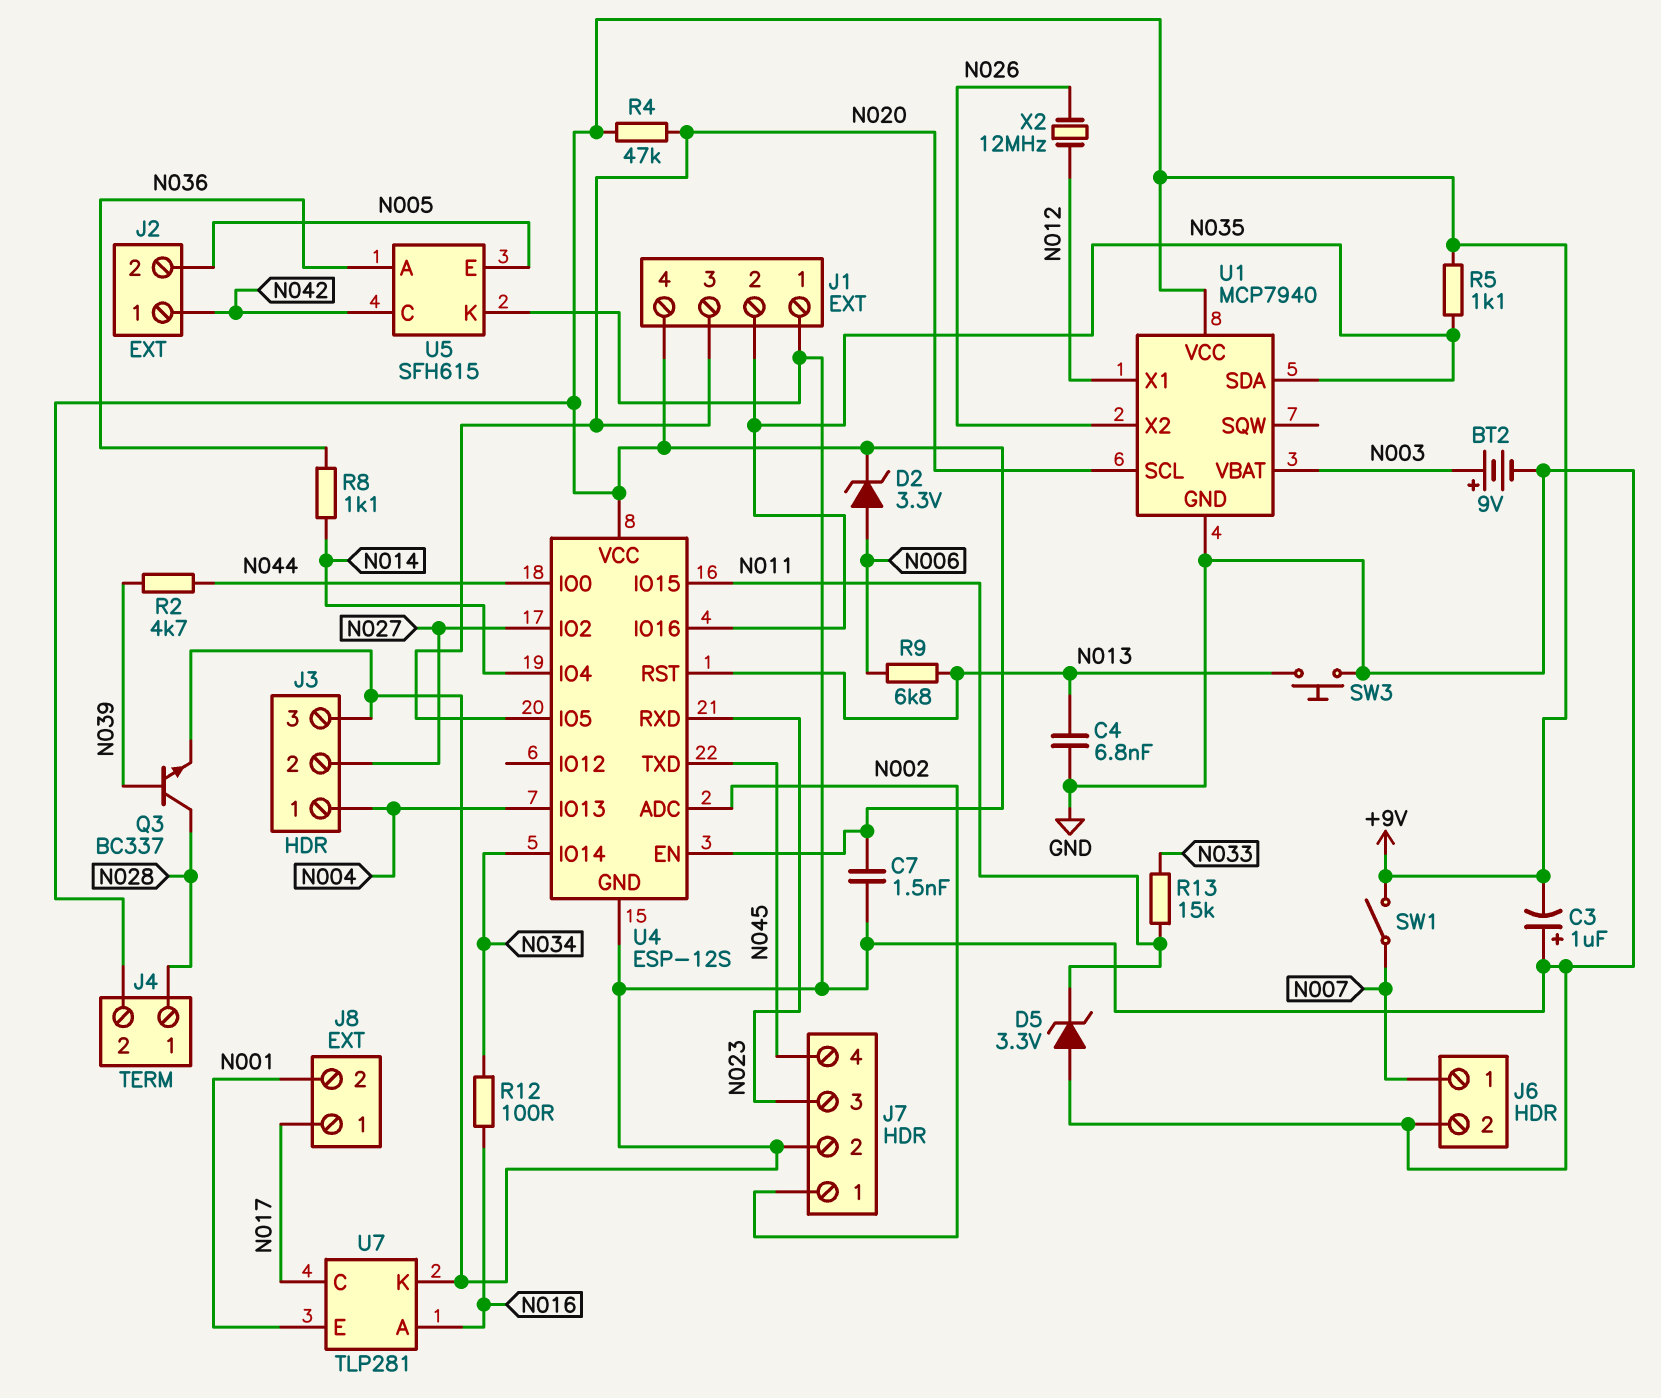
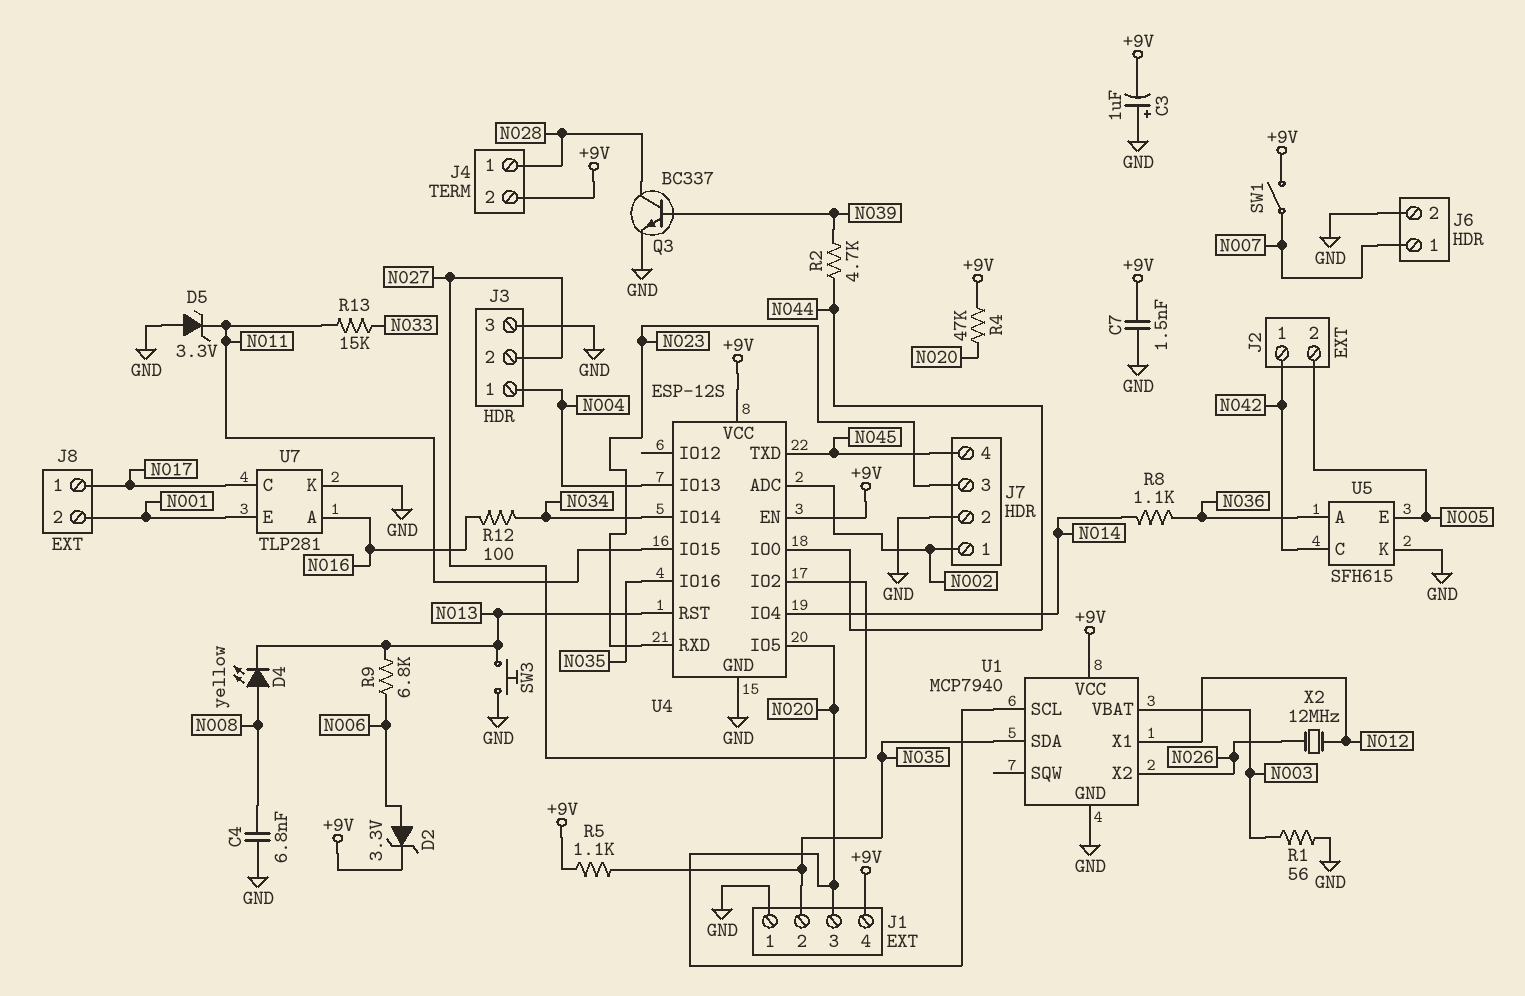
BT2: 9V (plus N003, minus GND) -> none
C4: 6.8nF (GND, N013) -> 6.8nF (GND, N008)
D4: none -> LED yellow (A N008, K N013)
R1: none -> 56 (GND, N003)

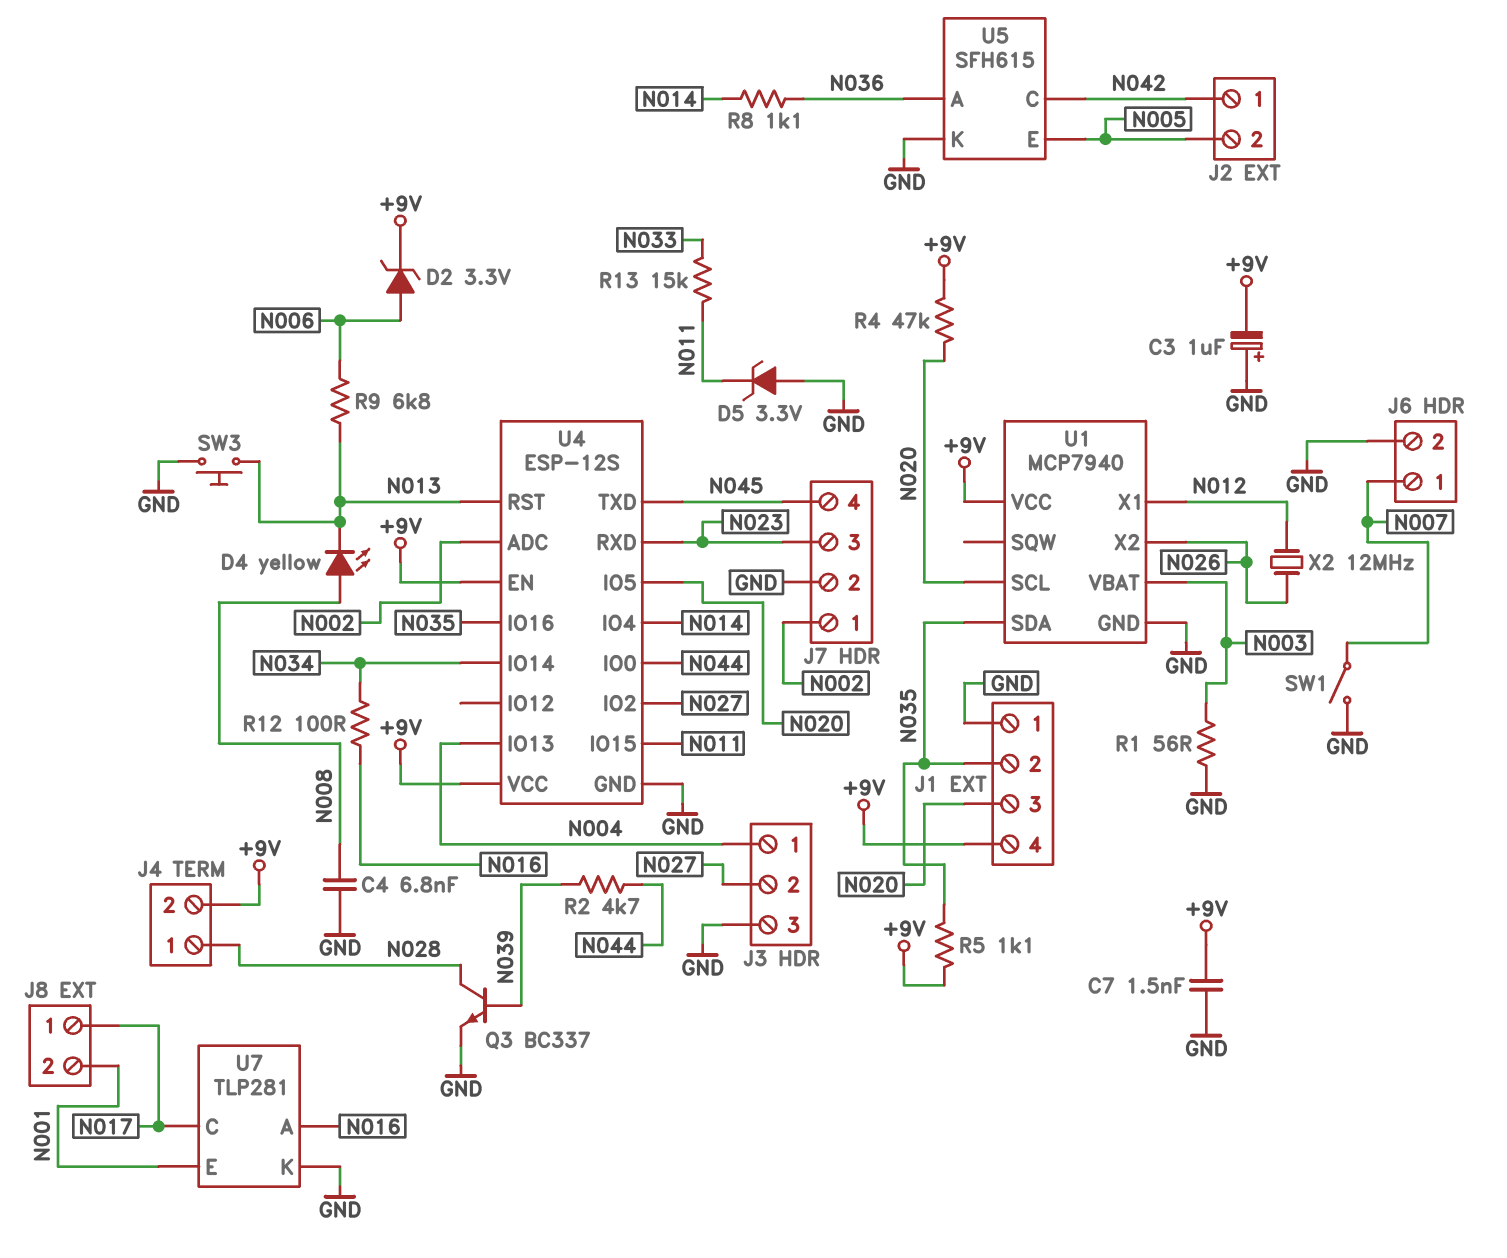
SW1: switch (+9V, N007) -> switch (GND, N007)

